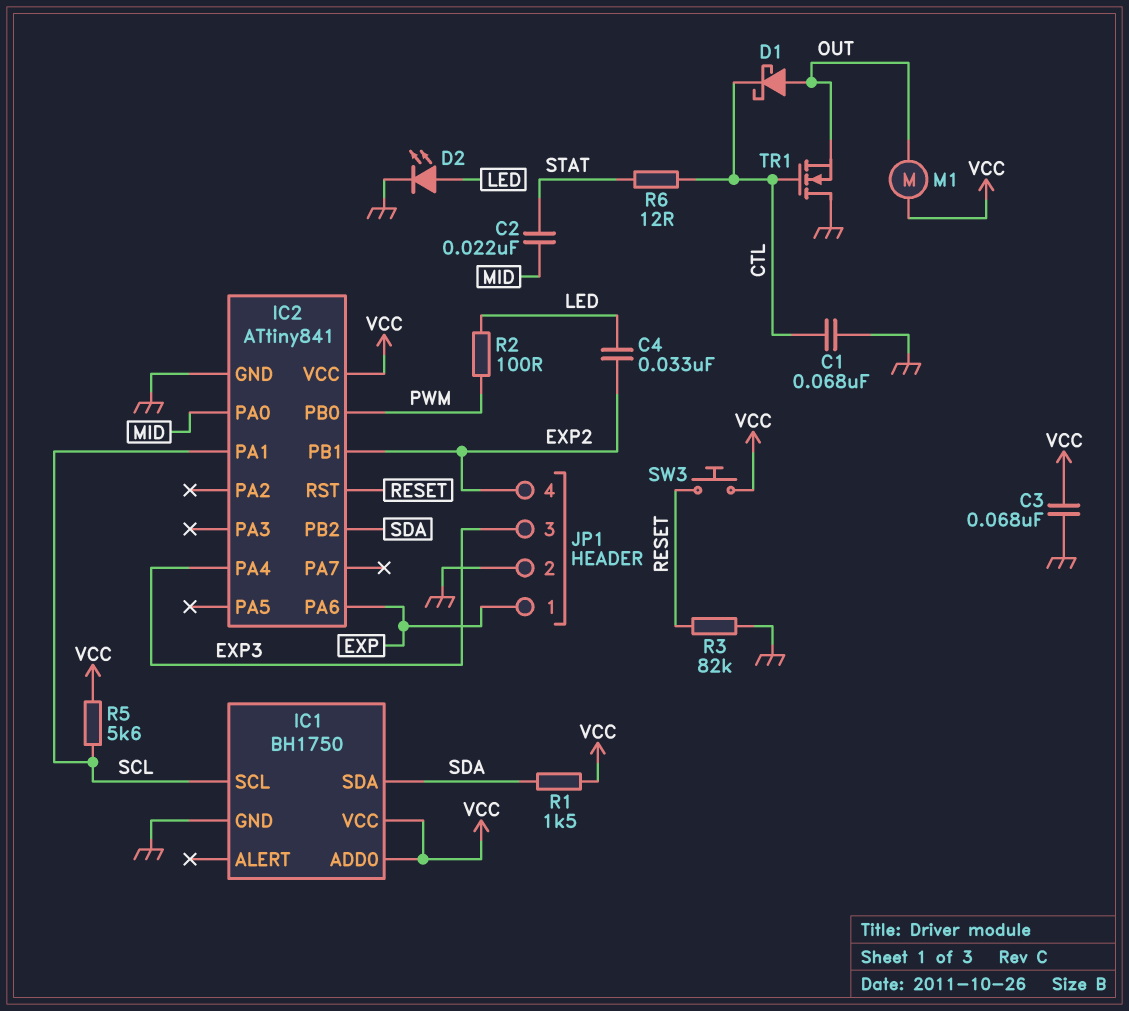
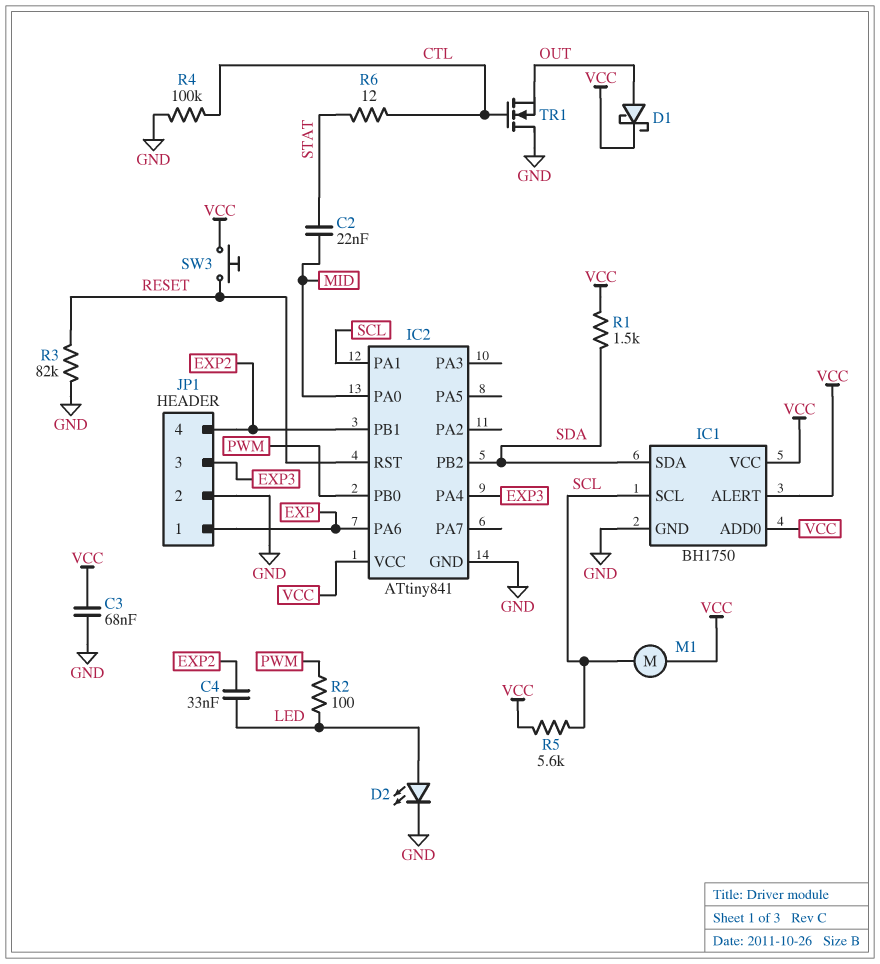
C1: 68nF (CTL, GND) -> none
D1: schottky (A OUT, K CTL) -> schottky (A OUT, K VCC)
IC1 pin ALERT: none -> VCC
M1: motor (OUT, VCC) -> motor (SCL, VCC)
R4: none -> 100k (CTL, GND)

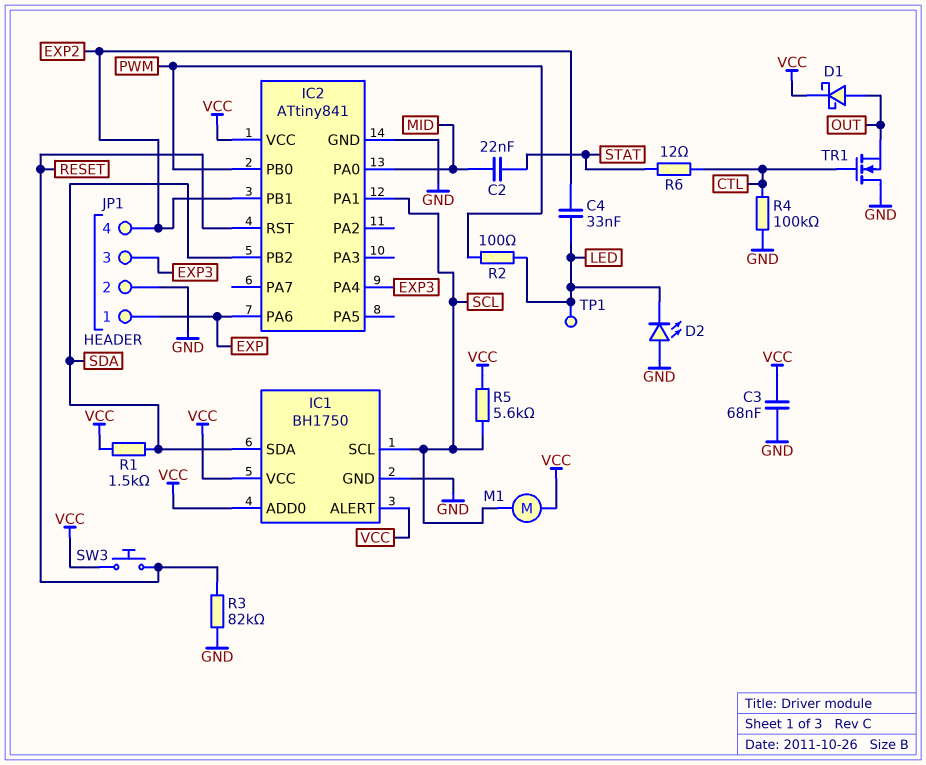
D2: LED (A LED, K GND) -> LED (A GND, K LED)
TP1: none -> test point (LED)

